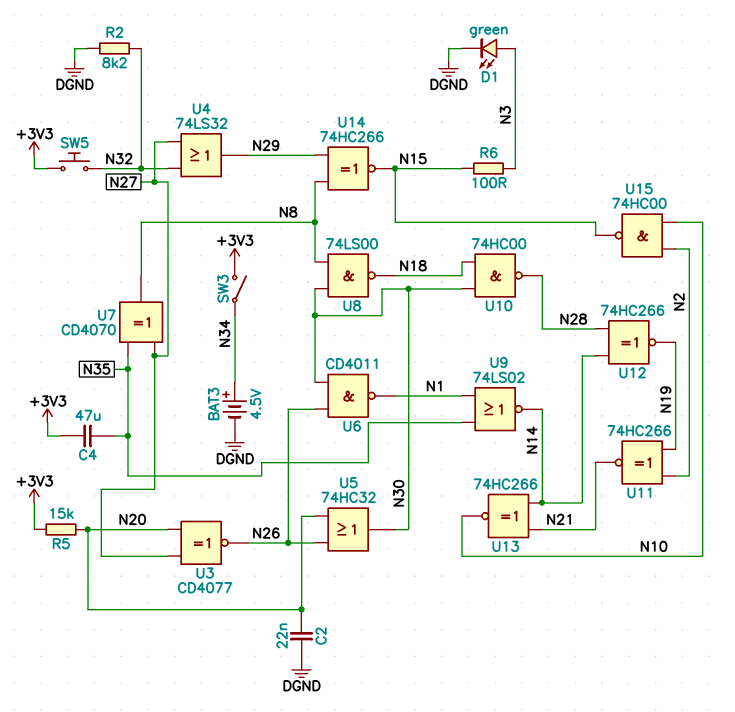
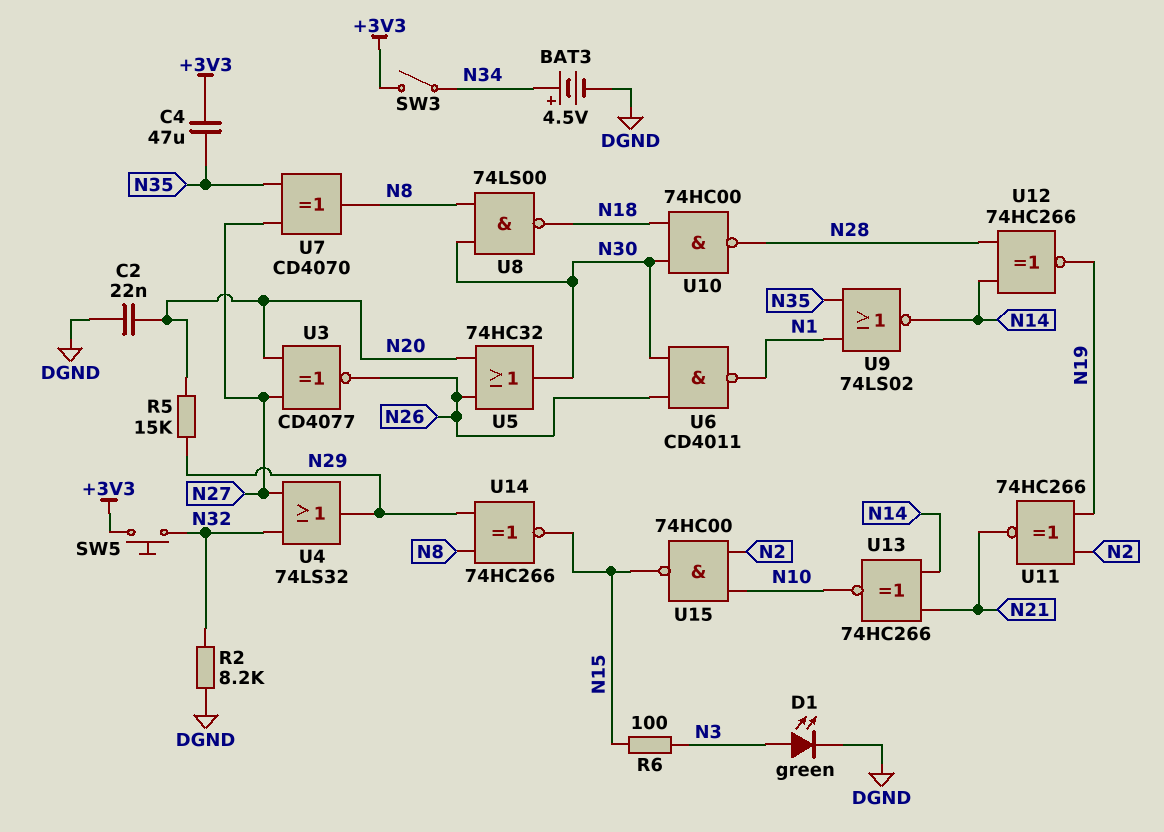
R5: 15k (+3V3, N20) -> 15k (N20, N29)

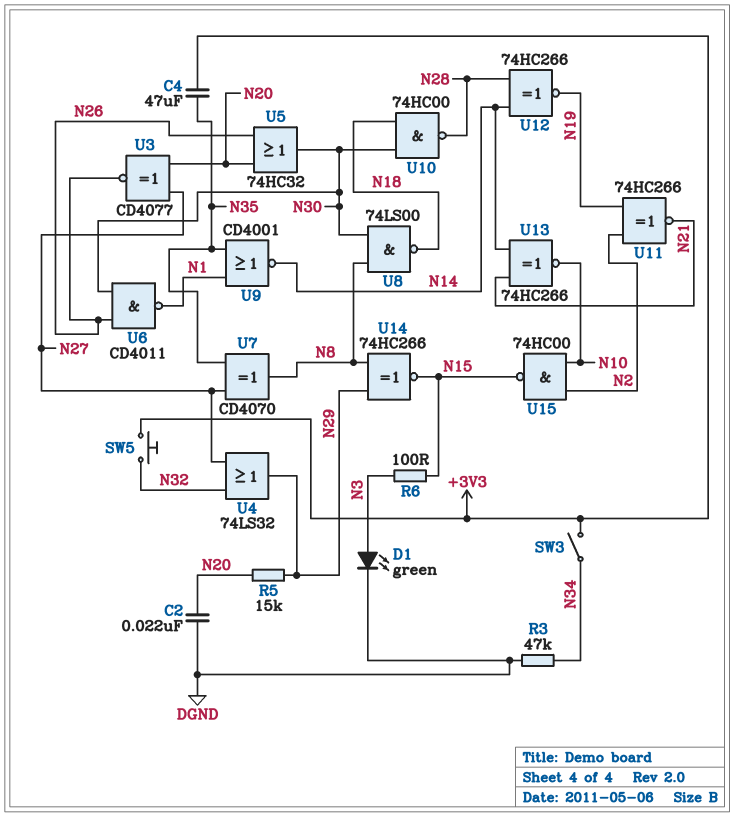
BAT3: 4.5V (plus N34, minus DGND) -> none
R2: 8.2k (DGND, N32) -> none
R3: none -> 47k (DGND, N34)
U9: NOR 74LS02 (in N1, in N35, out N14) -> NOR CD4001 (in N1, in N35, out N14)

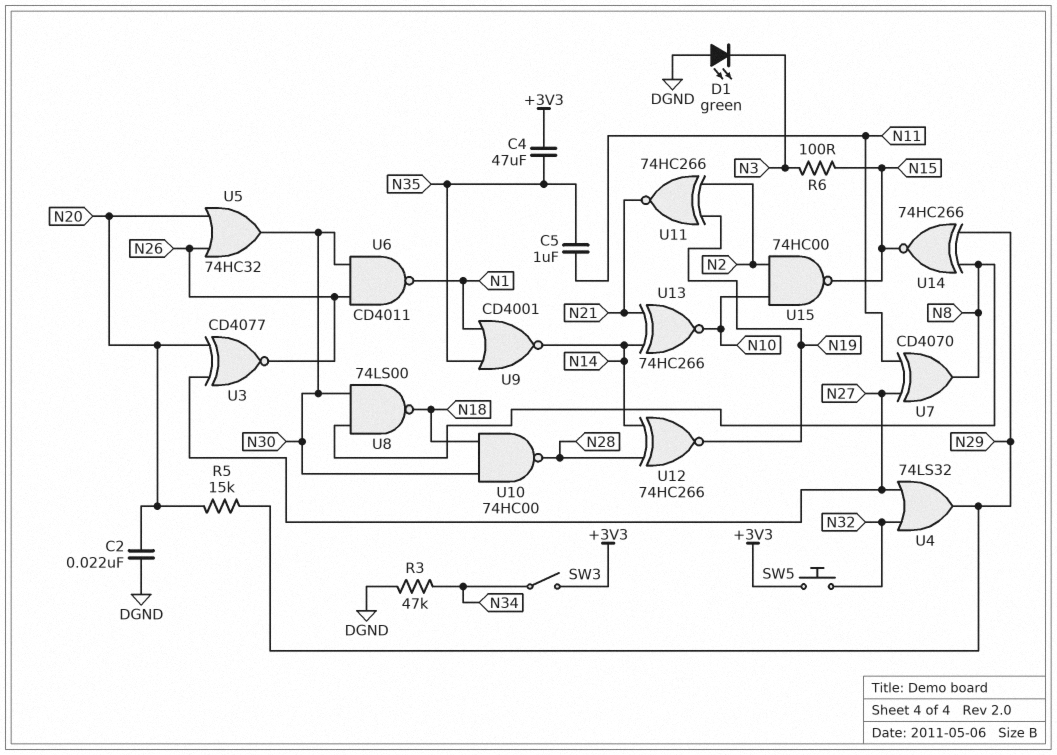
C5: none -> 1uF (N11, N35)
D1: LED green (A N3, K DGND) -> LED green (A DGND, K N3)
U7: XOR CD4070 (in N27, in N35, out N8) -> XOR CD4070 (in N11, in N27, out N8)

